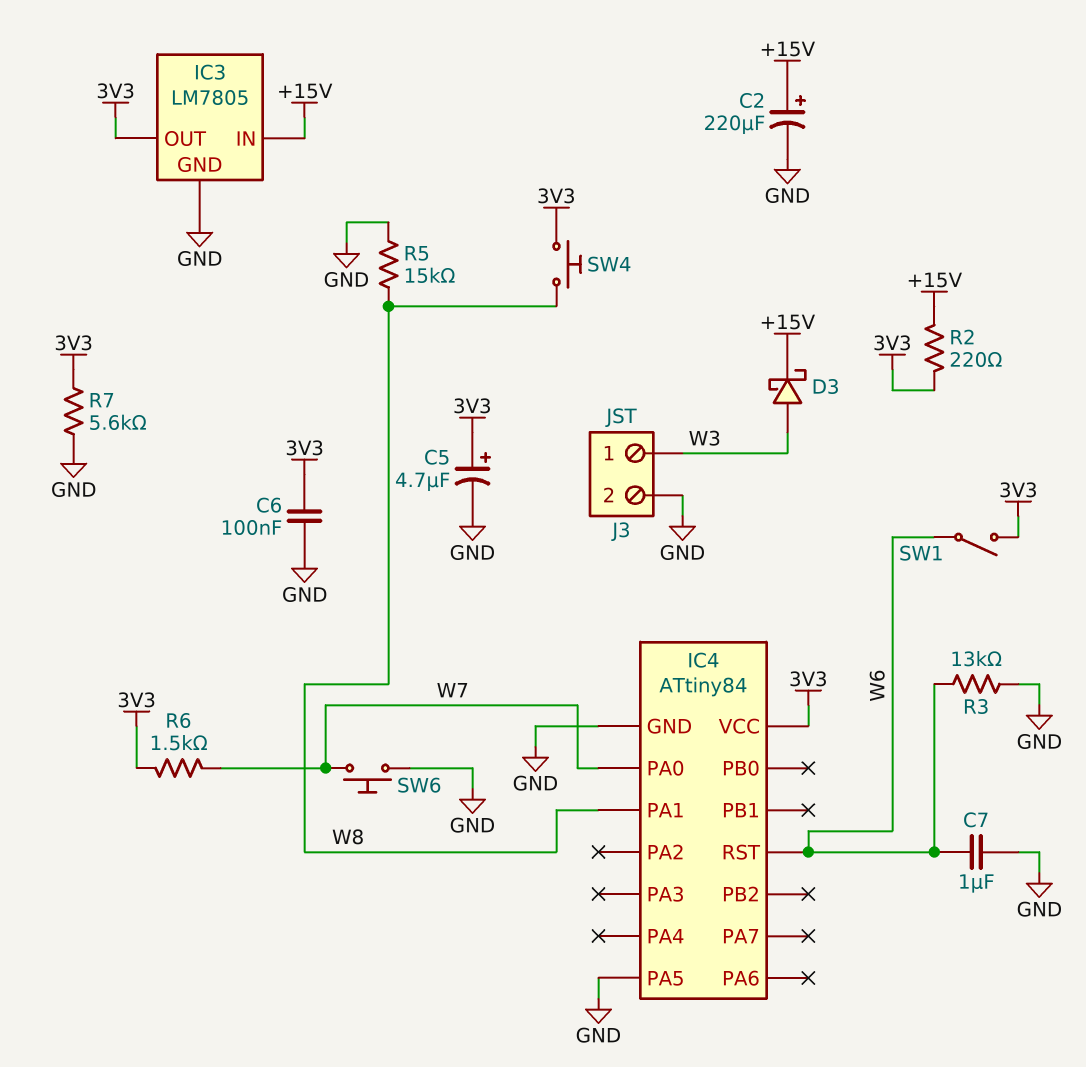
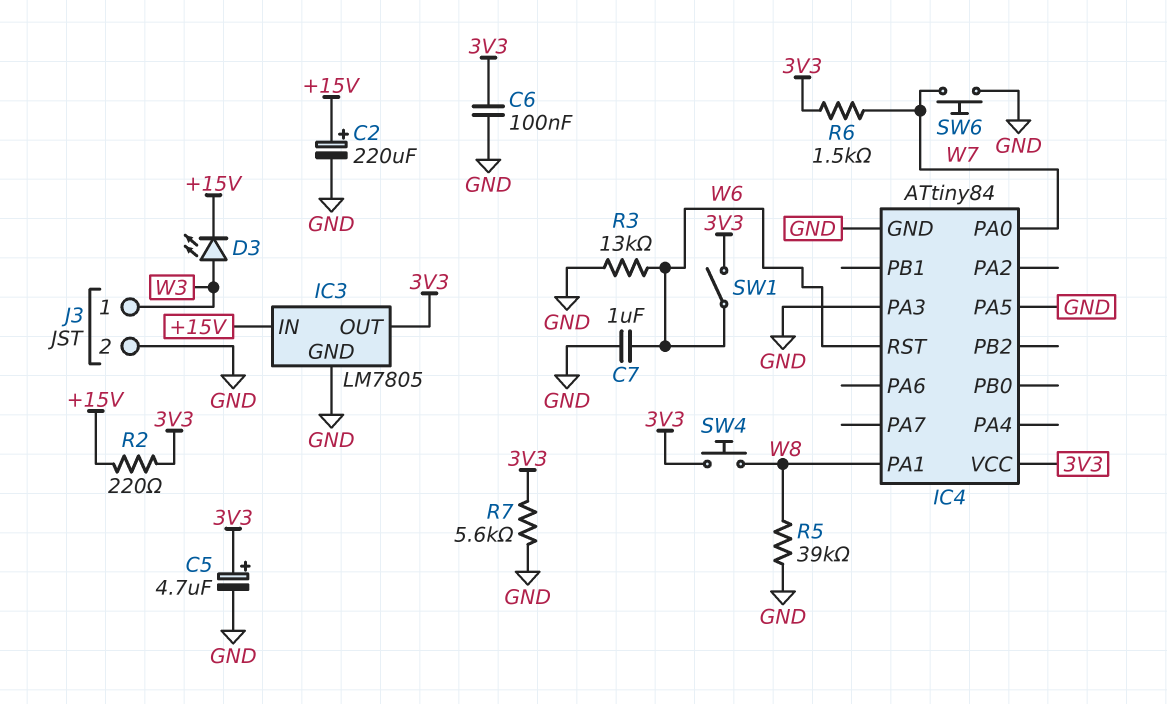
D3: schottky (A W3, K +15V) -> LED (A W3, K +15V)
IC4 pin PA3: none -> GND
R5: 15k (GND, W8) -> 39k (GND, W8)

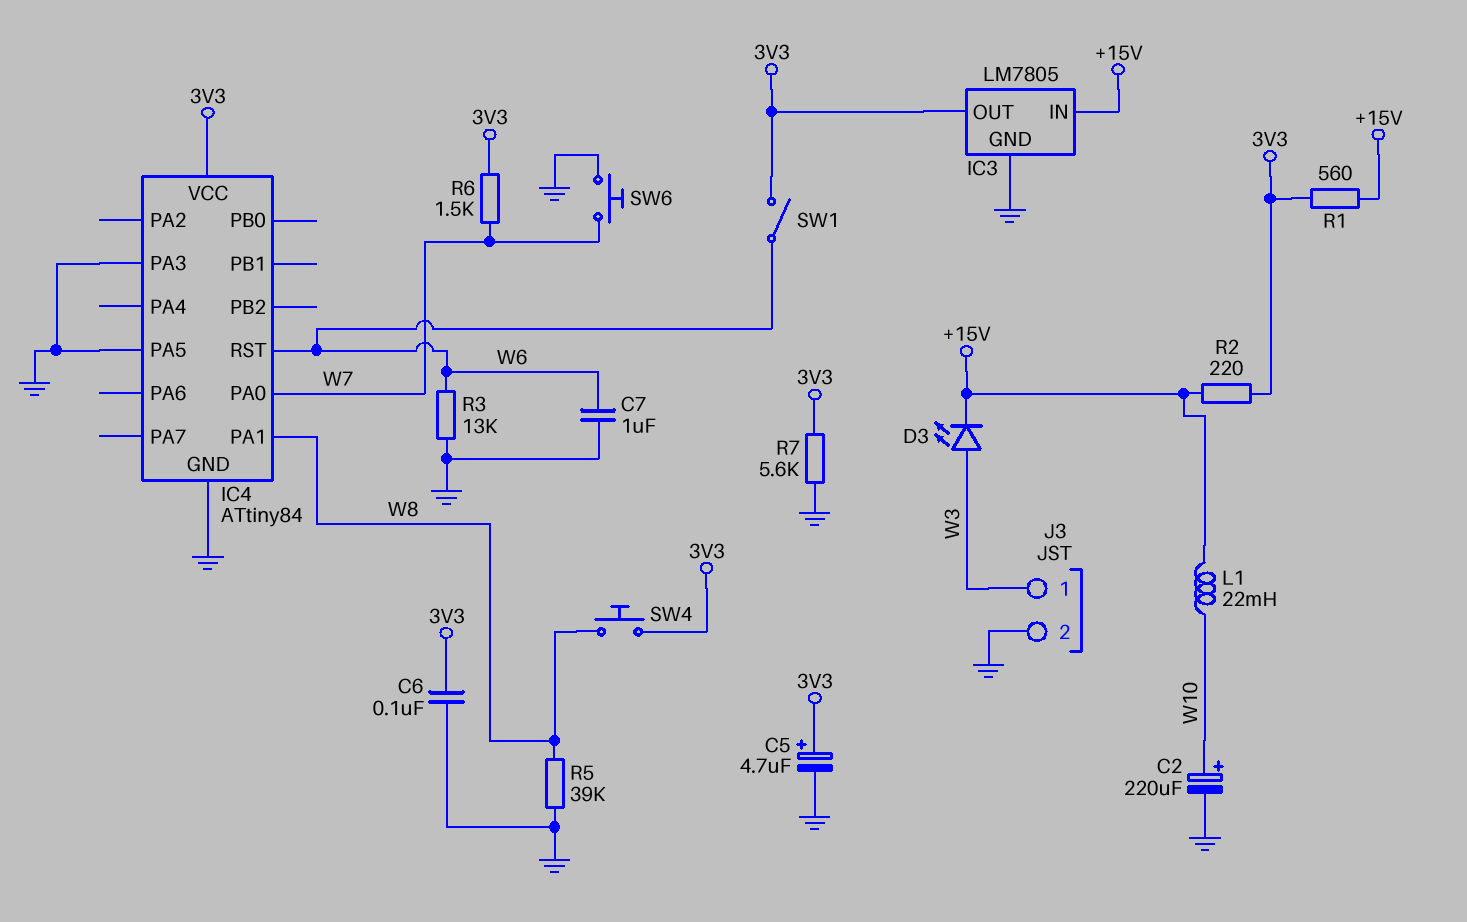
C2: 220uF (plus +15V, minus GND) -> 220uF (plus W10, minus GND)
L1: none -> 22mH (+15V, W10)
R1: none -> 560 (+15V, 3V3)

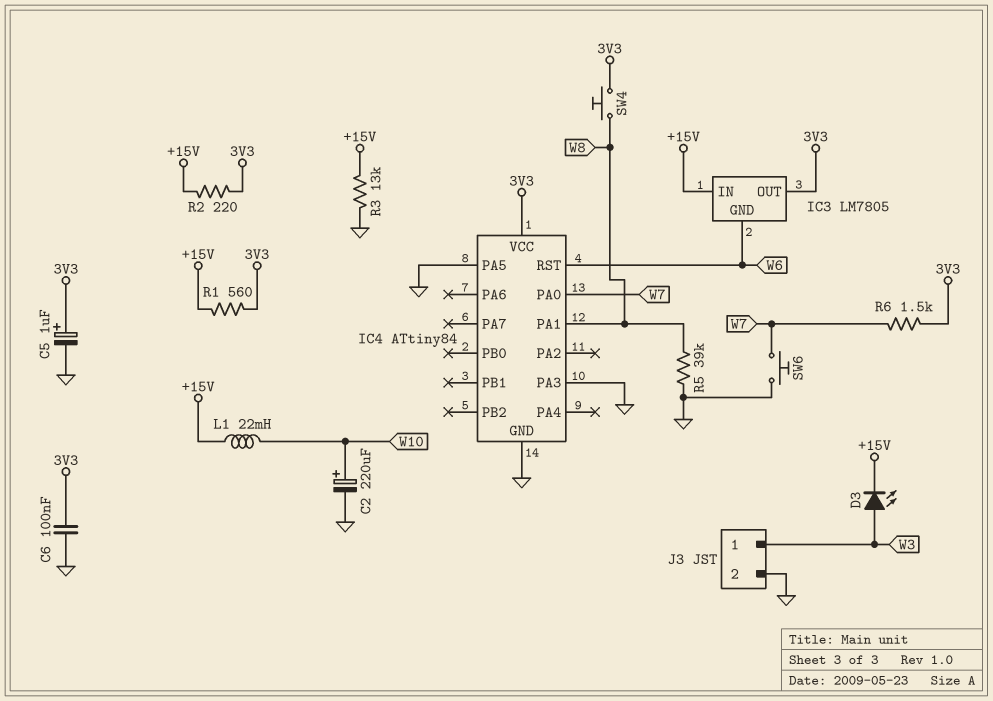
C5: 4.7uF (plus 3V3, minus GND) -> 1uF (plus 3V3, minus GND)
C7: 1uF (GND, W6) -> none
IC3 pin GND: GND -> W6
R3: 13k (GND, W6) -> 13k (+15V, GND)
R7: 5.6k (3V3, GND) -> none
SW1: switch (3V3, W6) -> none

